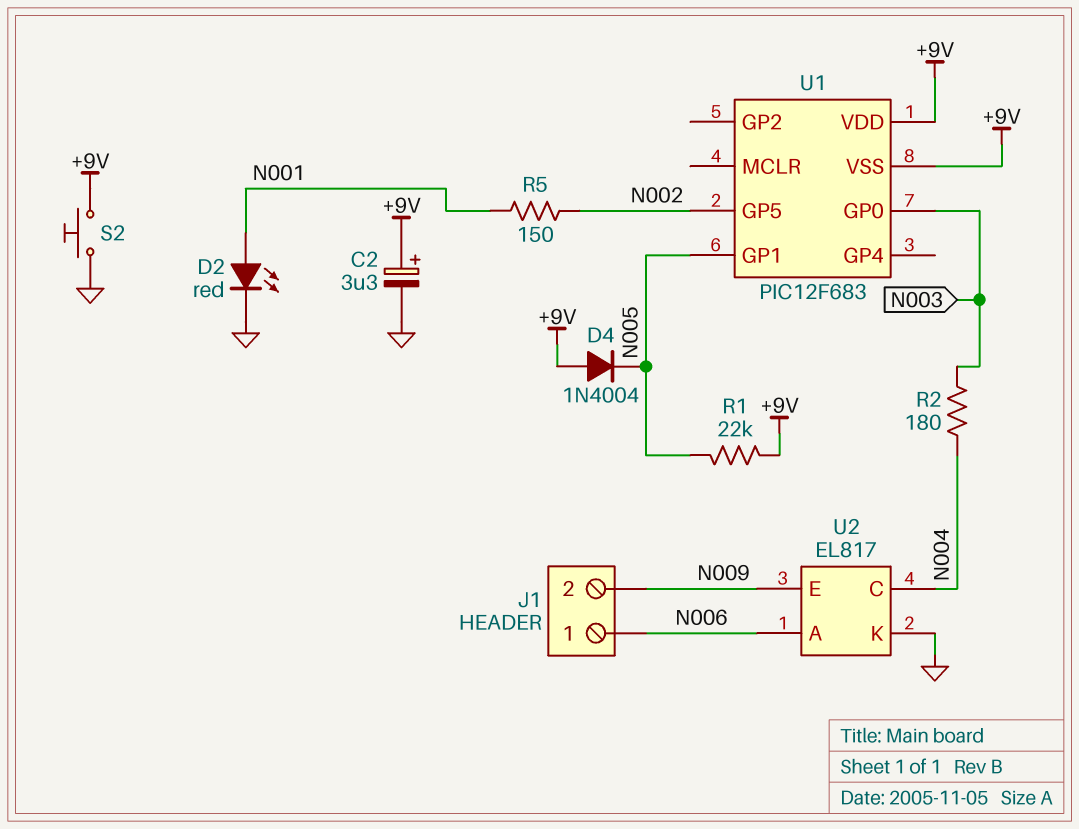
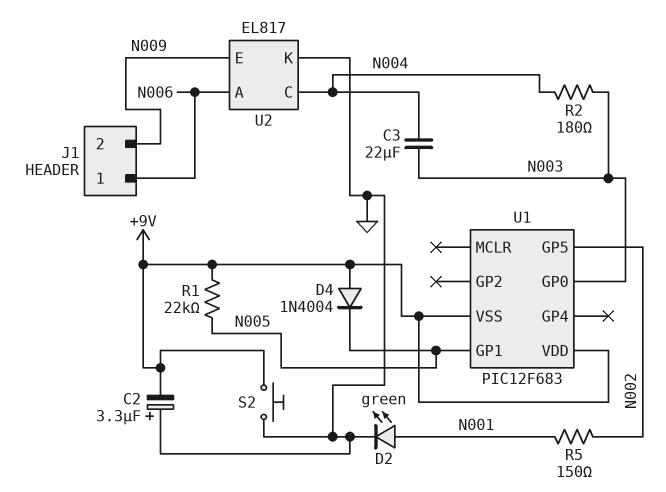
C2: 3.3uF (plus +9V, minus GND) -> 3.3uF (plus GND, minus +9V)
C3: none -> 22uF (N003, N004)
D2: LED red (A N001, K GND) -> LED green (A N001, K GND)

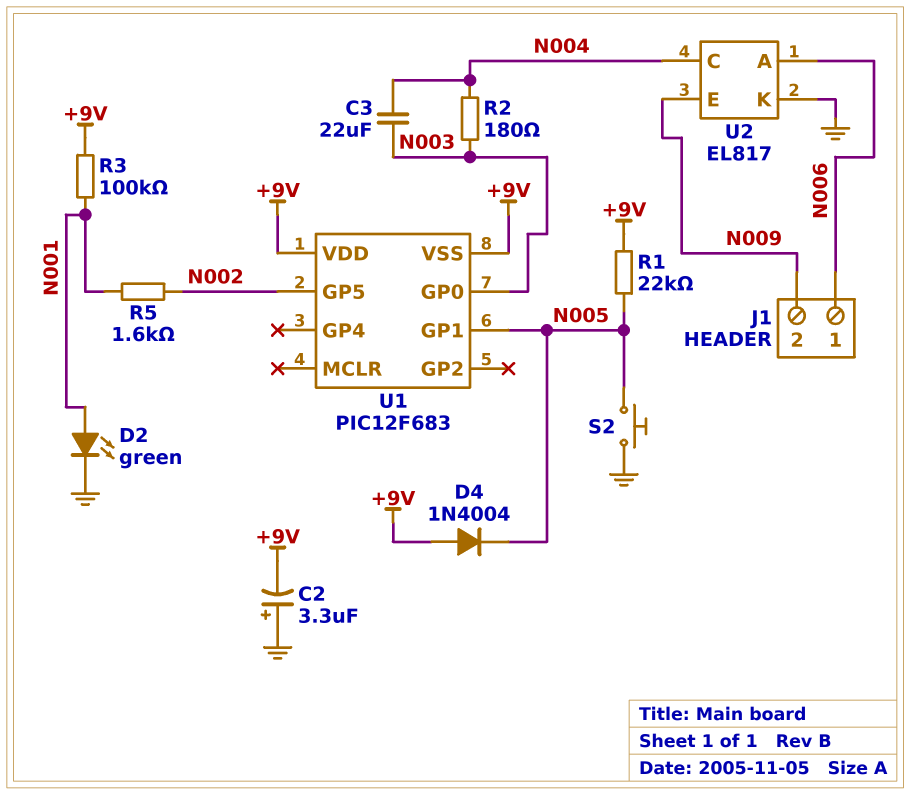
R3: none -> 100k (+9V, N001)
R5: 150 (N001, N002) -> 1.6k (N001, N002)
S2: button (+9V, GND) -> button (GND, N005)

